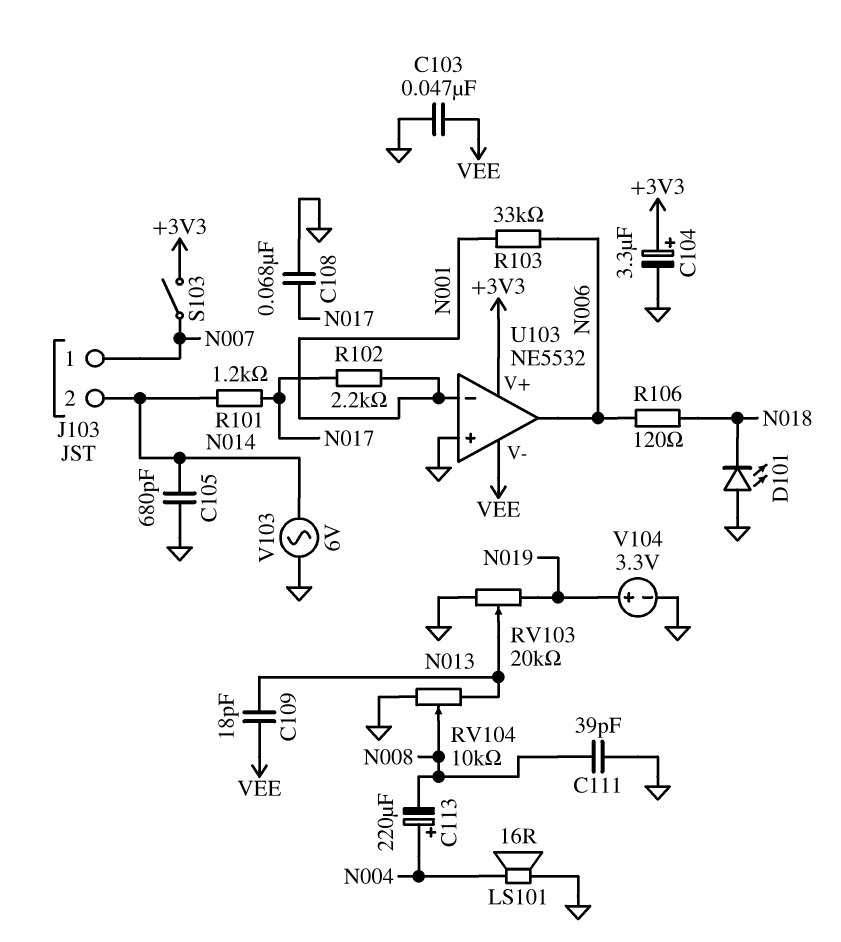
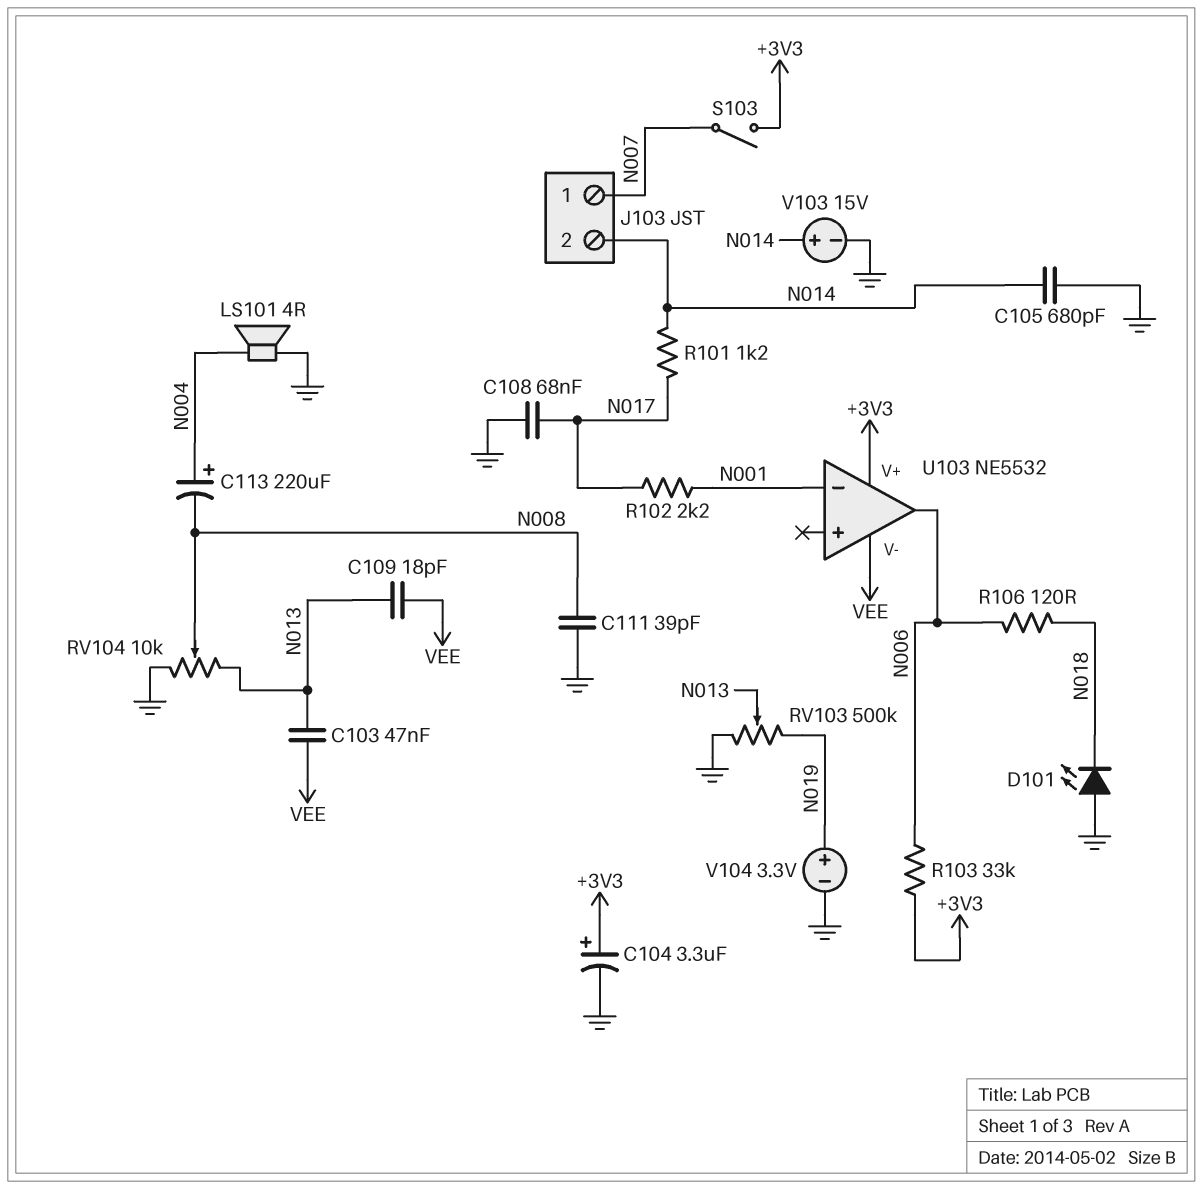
C103: 47nF (GND, VEE) -> 47nF (N013, VEE)
LS101: speaker 16R (GND, N004) -> speaker 4R (GND, N004)
R103: 33k (N001, N006) -> 33k (+3V3, N006)
RV103: 20k (GND, N019, wiper N013) -> 500k (GND, N019, wiper N013)
U103 pin in+: GND -> none
V103: AC 6V (GND, N014) -> 15V (plus N014, minus GND)

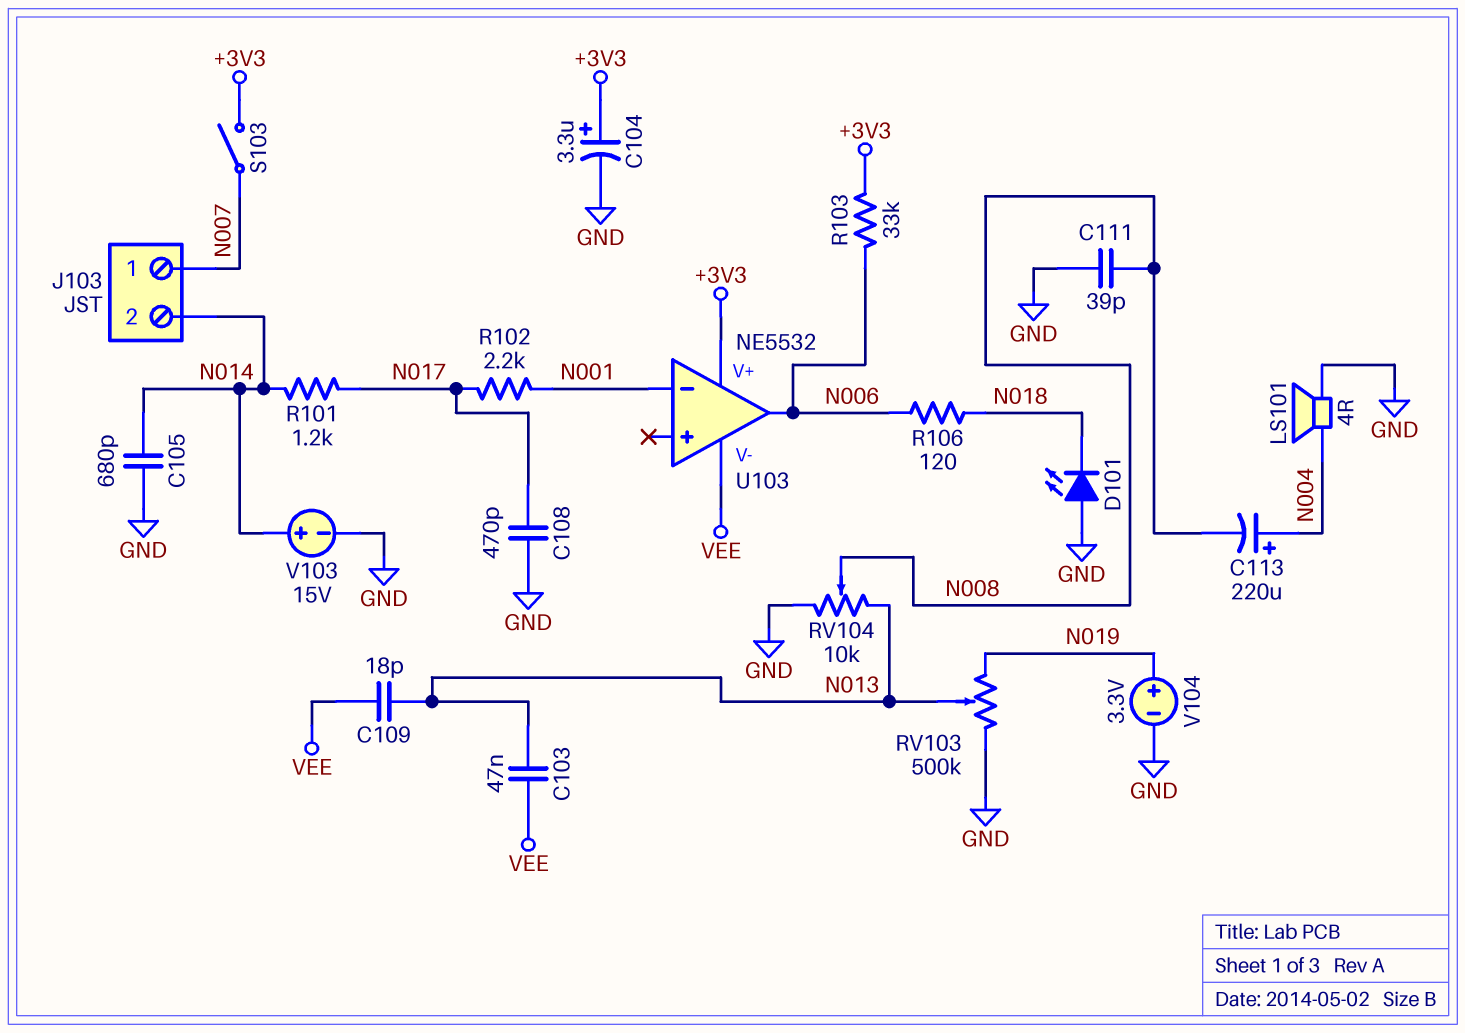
C108: 68nF (GND, N017) -> 470pF (GND, N017)

